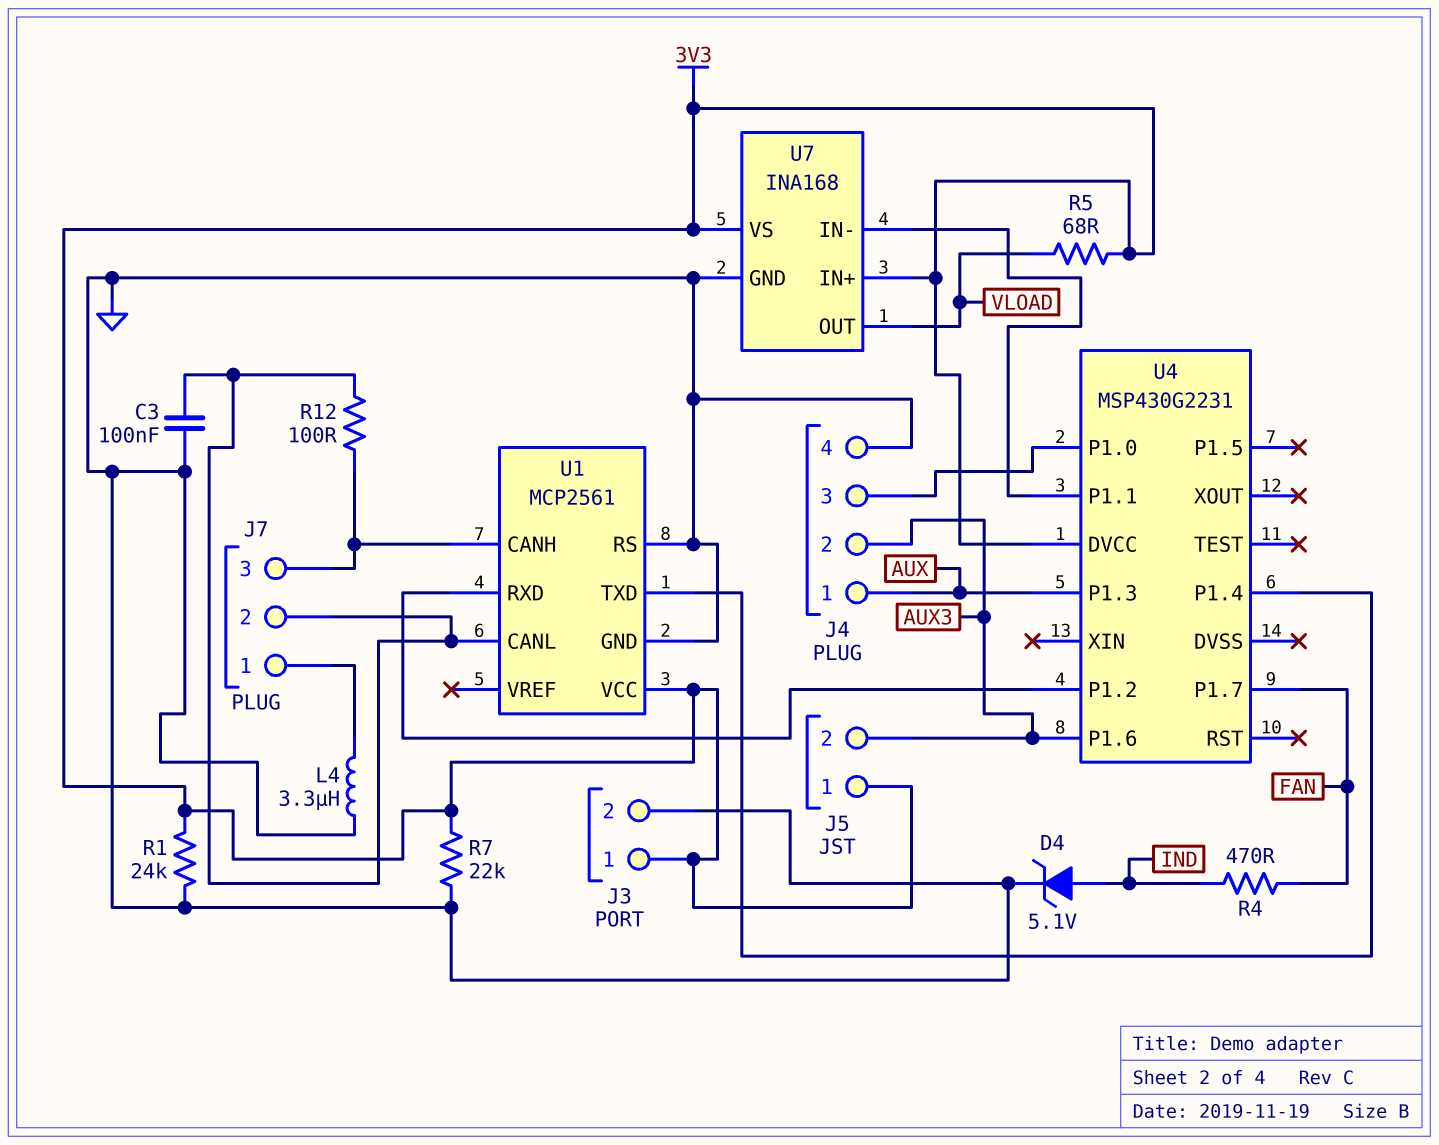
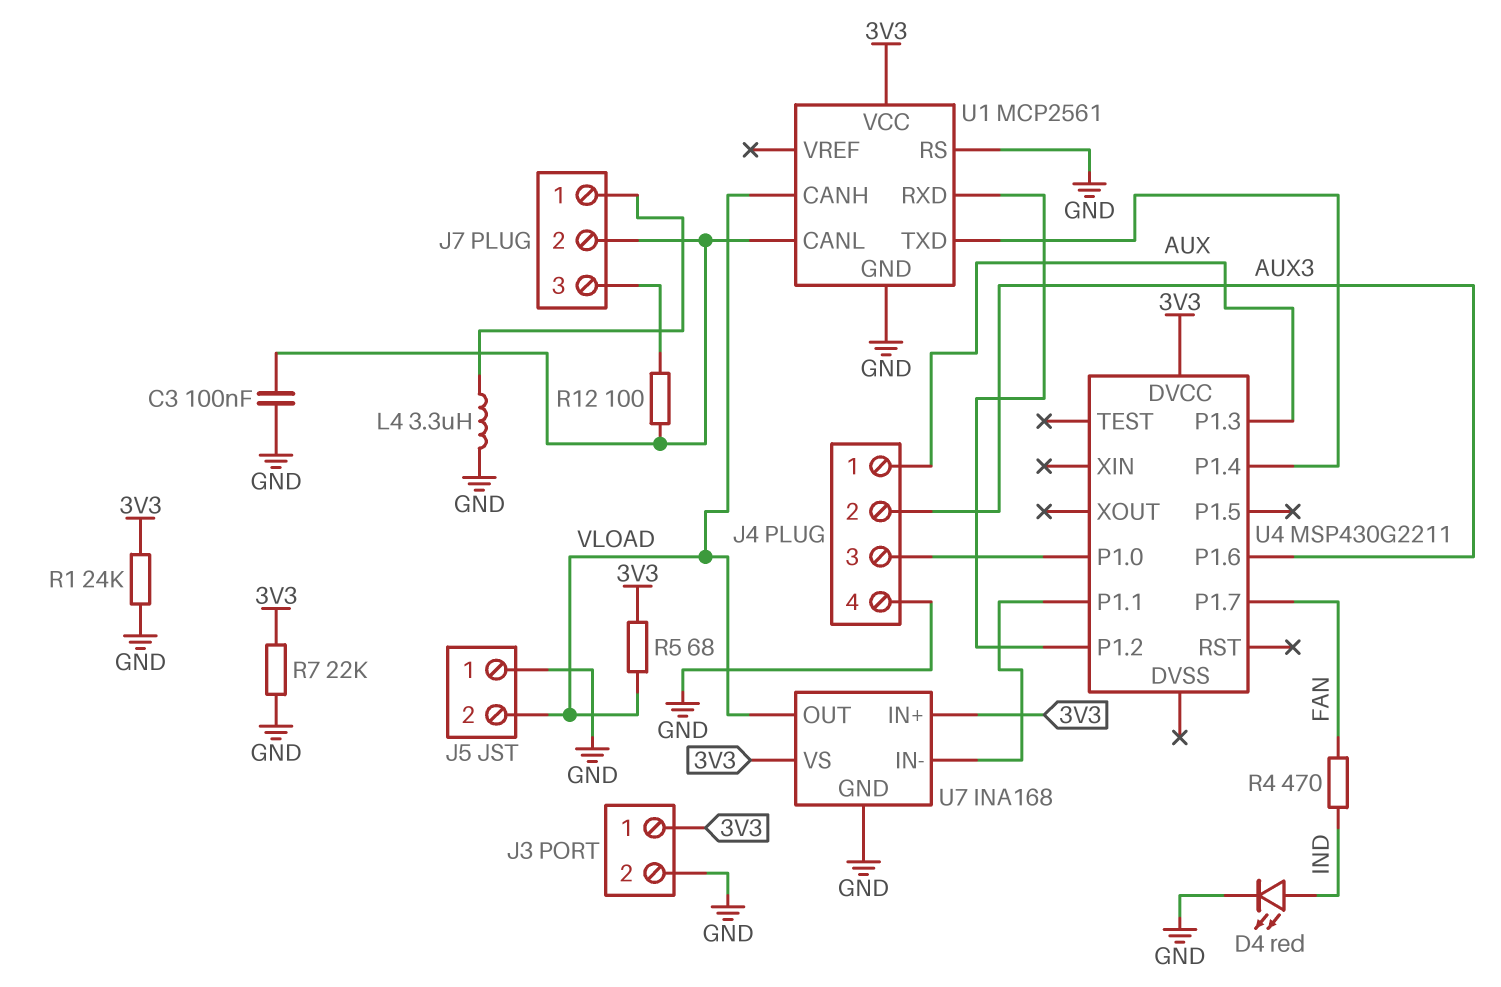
D4: zener 5.1V (A IND, K GND) -> LED red (A IND, K GND)
J5 pin 1: 3V3 -> GND
J5 pin 2: AUX3 -> VLOAD
U1 pin CANH: J7/3 -> VLOAD
U4: MSP430G2231 -> MSP430G2211

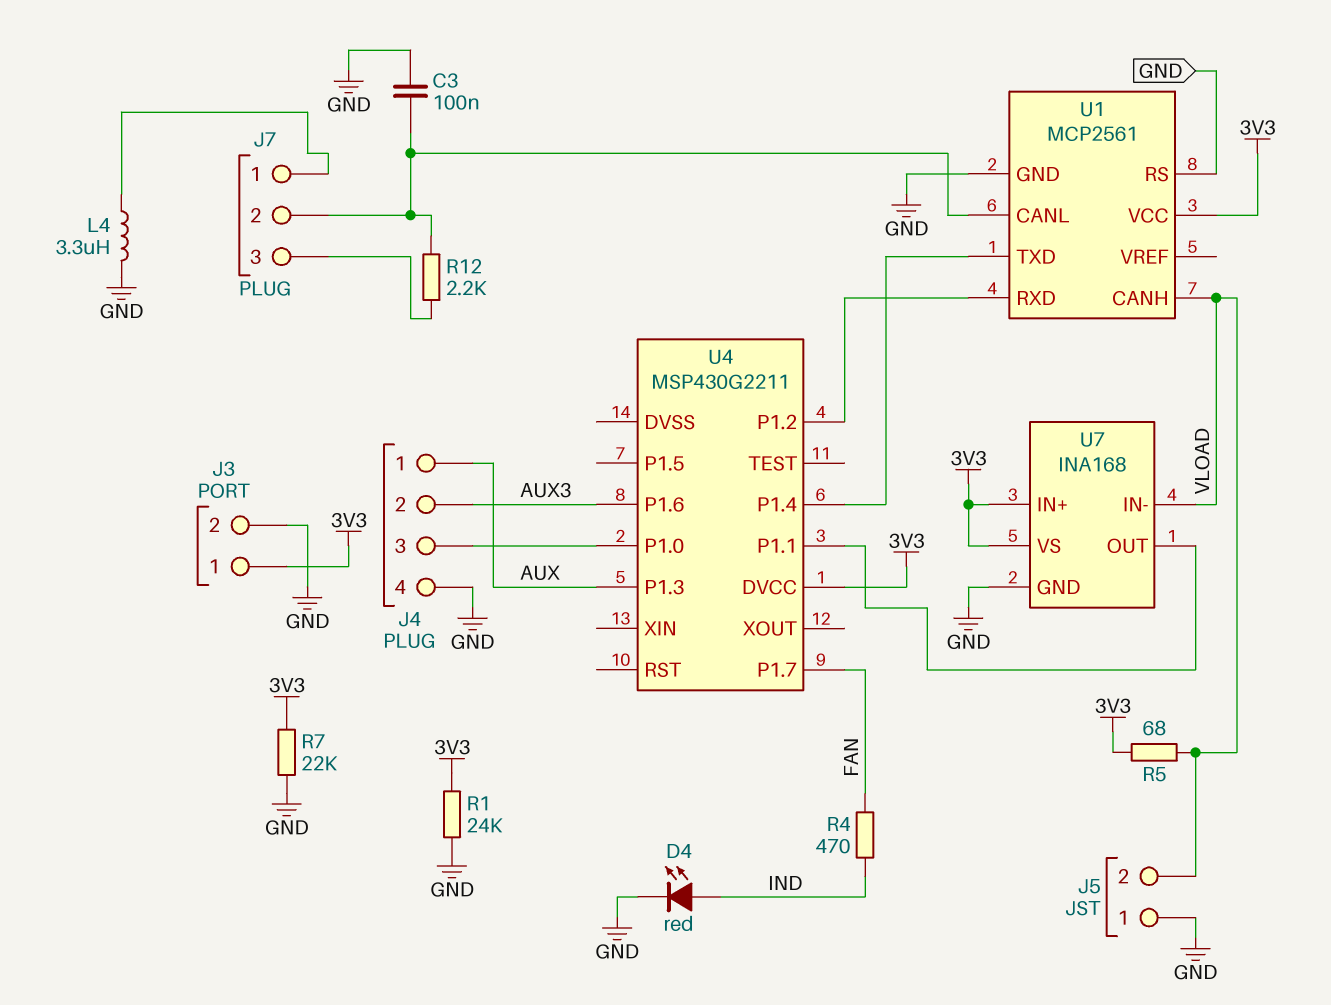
R12: 100 (J7/2, J7/3) -> 2.2k (J7/2, J7/3)
U7 pin IN-: U4/P1.1 -> VLOAD
U7 pin OUT: VLOAD -> U4/P1.1

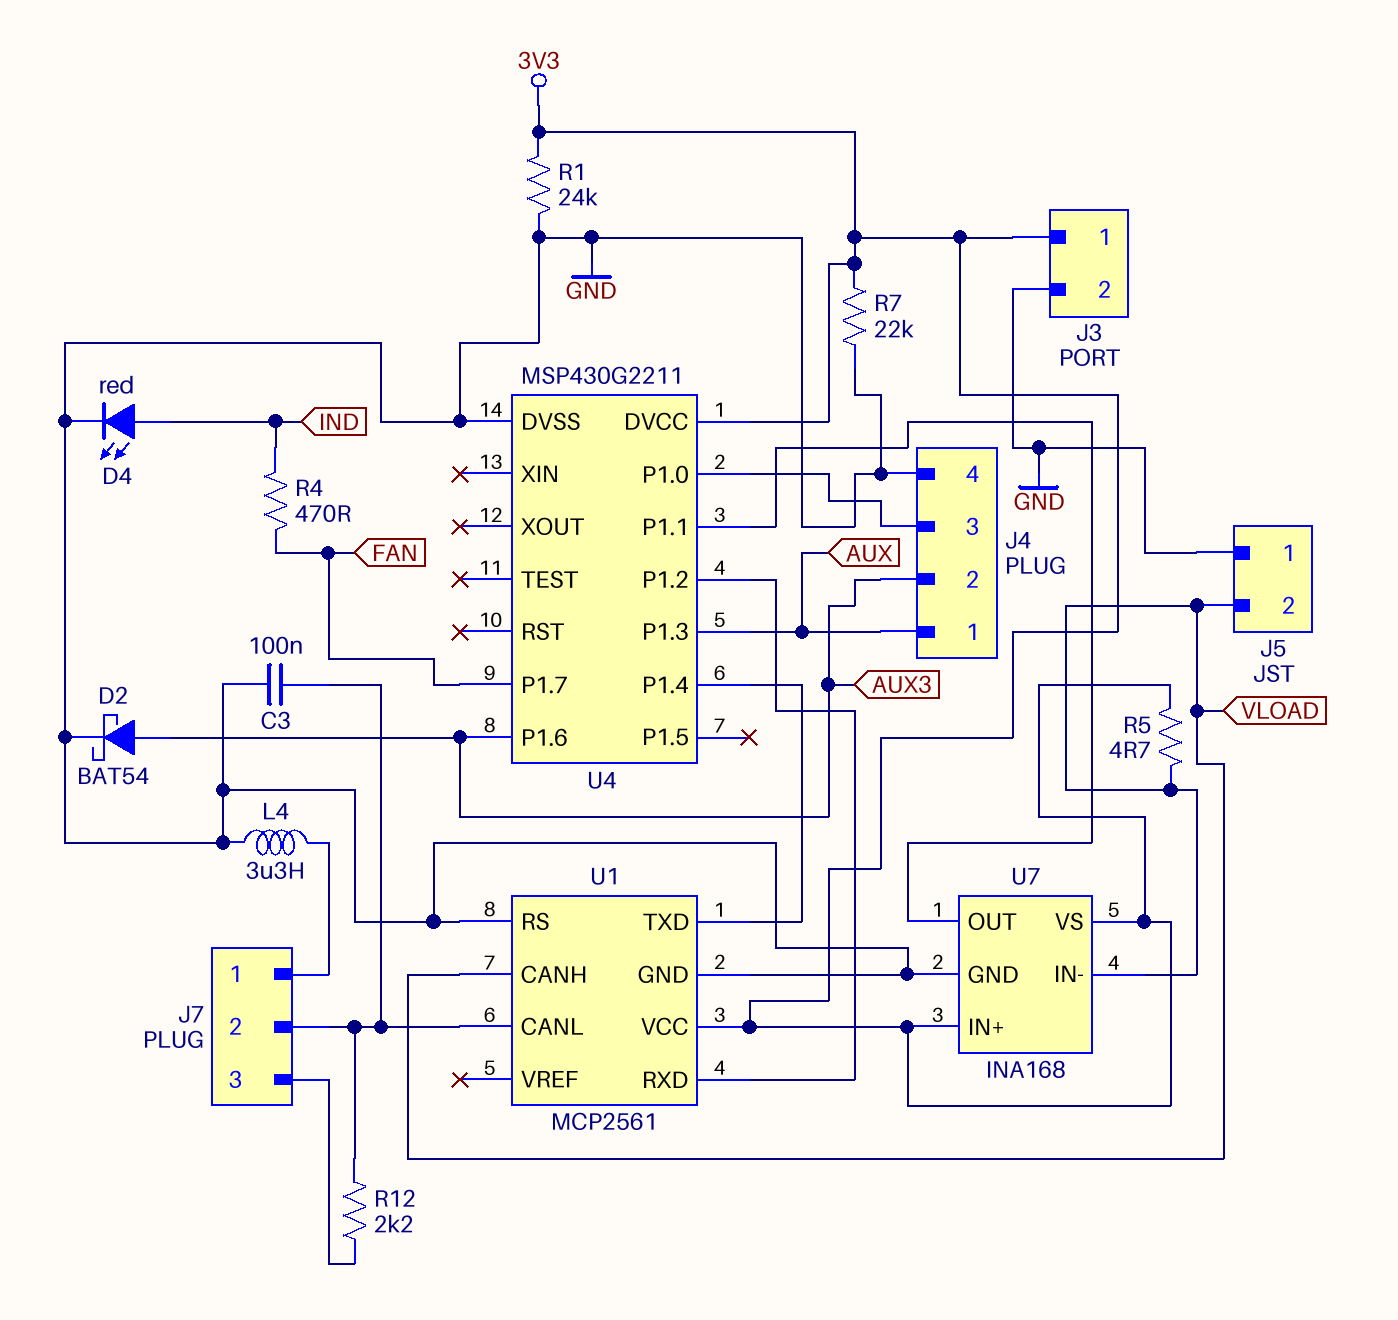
D2: none -> schottky BAT54 (A AUX3, K GND)
R5: 68 (3V3, VLOAD) -> 4.7 (3V3, VLOAD)
U4 pin DVSS: none -> GND

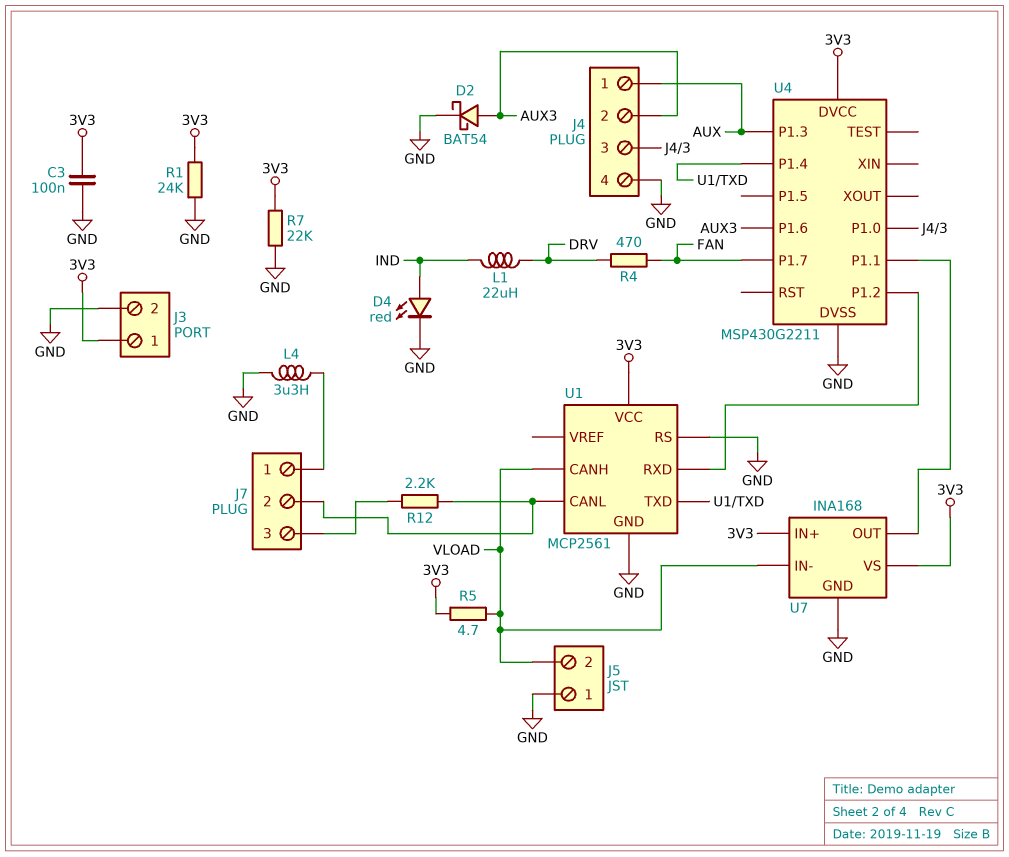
C3: 100nF (GND, J7/2) -> 100nF (3V3, GND)
L1: none -> 22uH (DRV, IND)
R4: 470 (FAN, IND) -> 470 (DRV, FAN)

